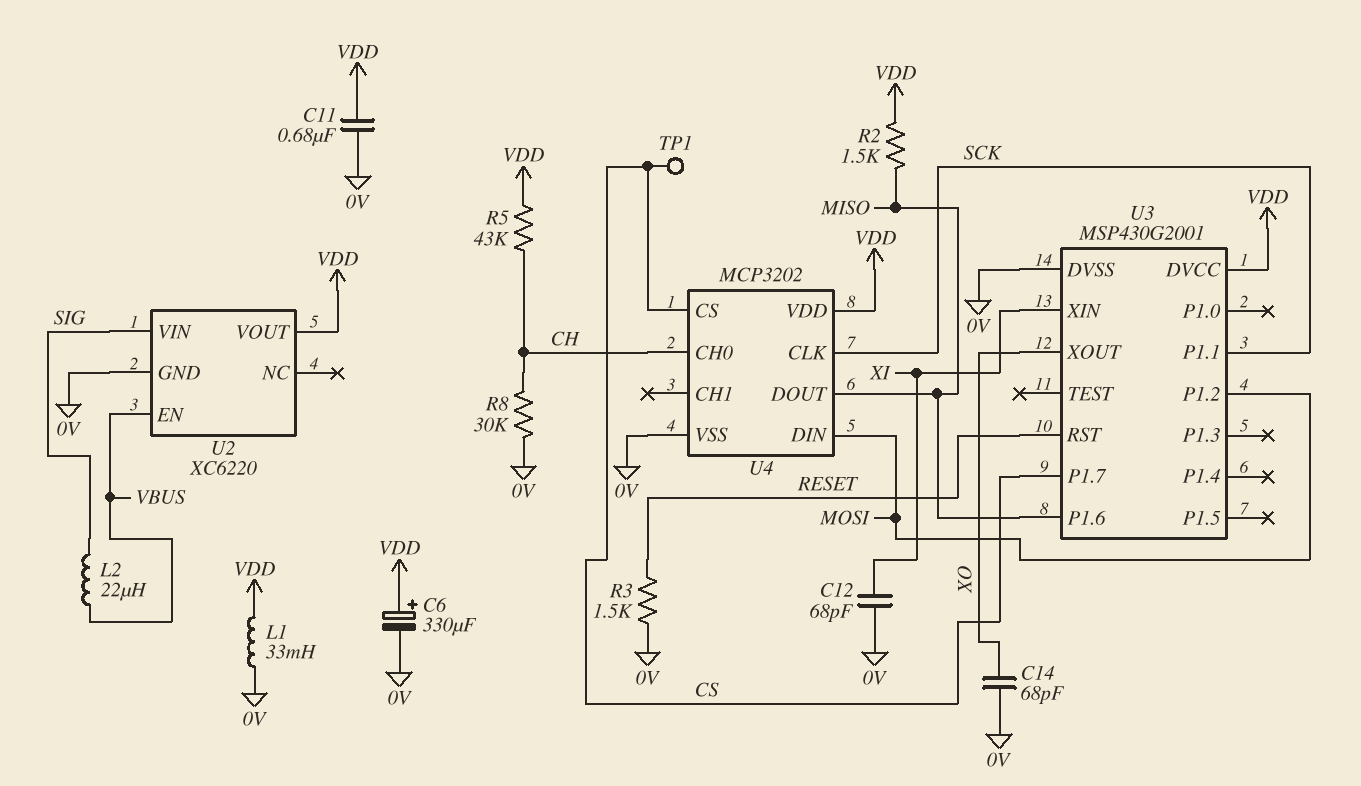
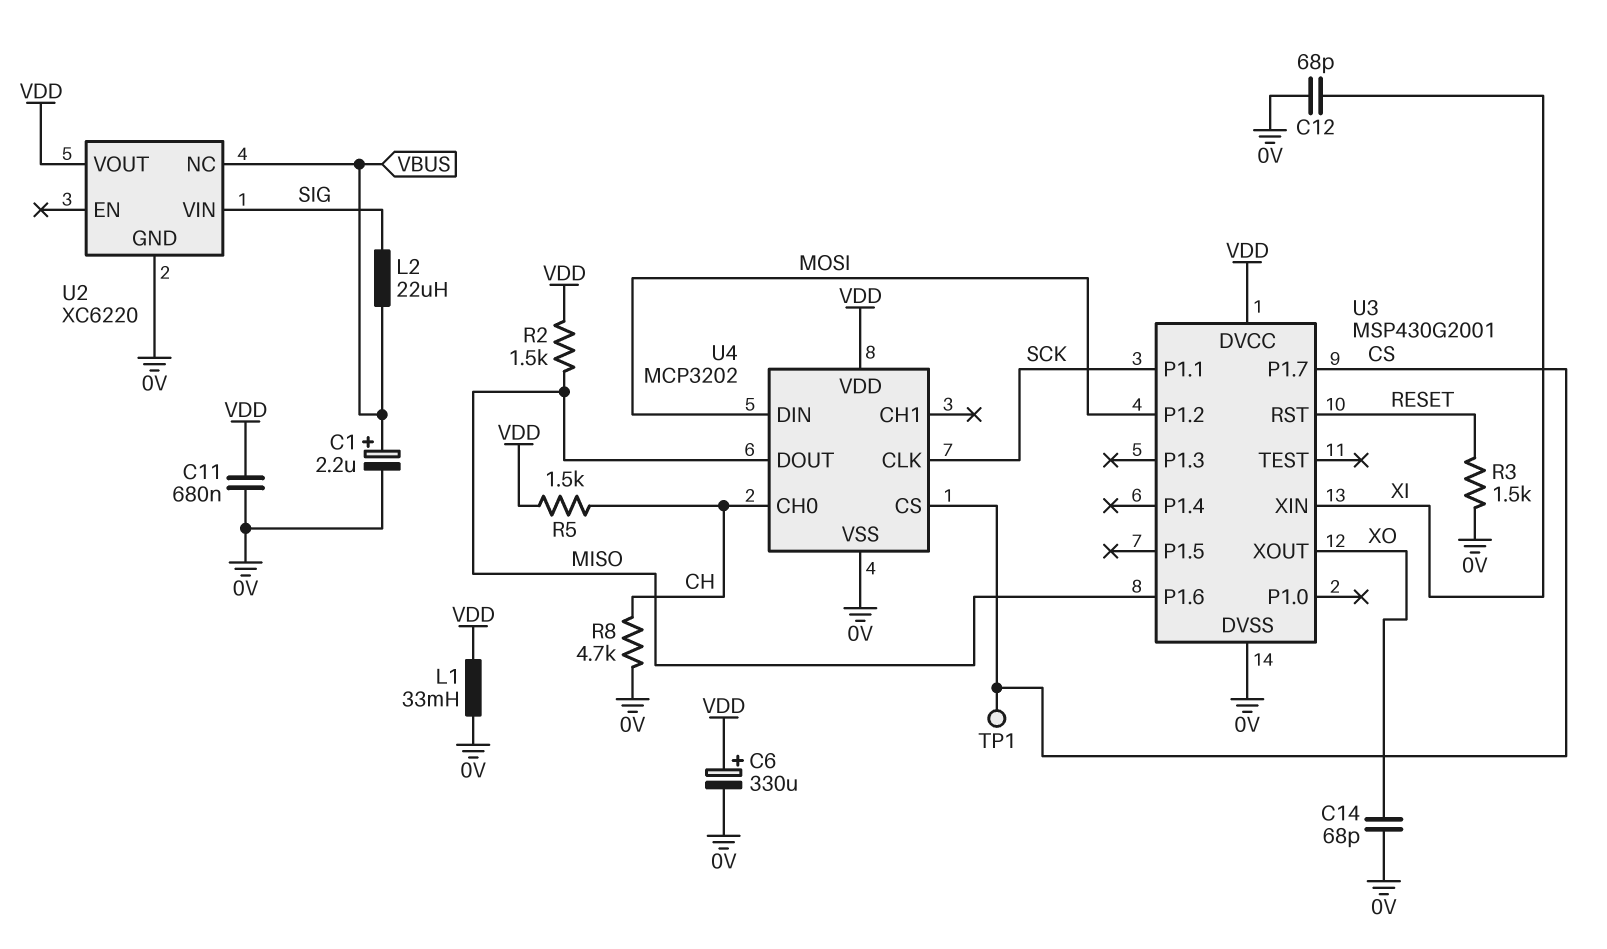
C1: none -> 2.2uF (plus VBUS, minus 0V)
R5: 43k (CH, VDD) -> 1.5k (CH, VDD)
R8: 30k (0V, CH) -> 4.7k (0V, CH)
U2 pin EN: VBUS -> none
U2 pin NC: none -> VBUS

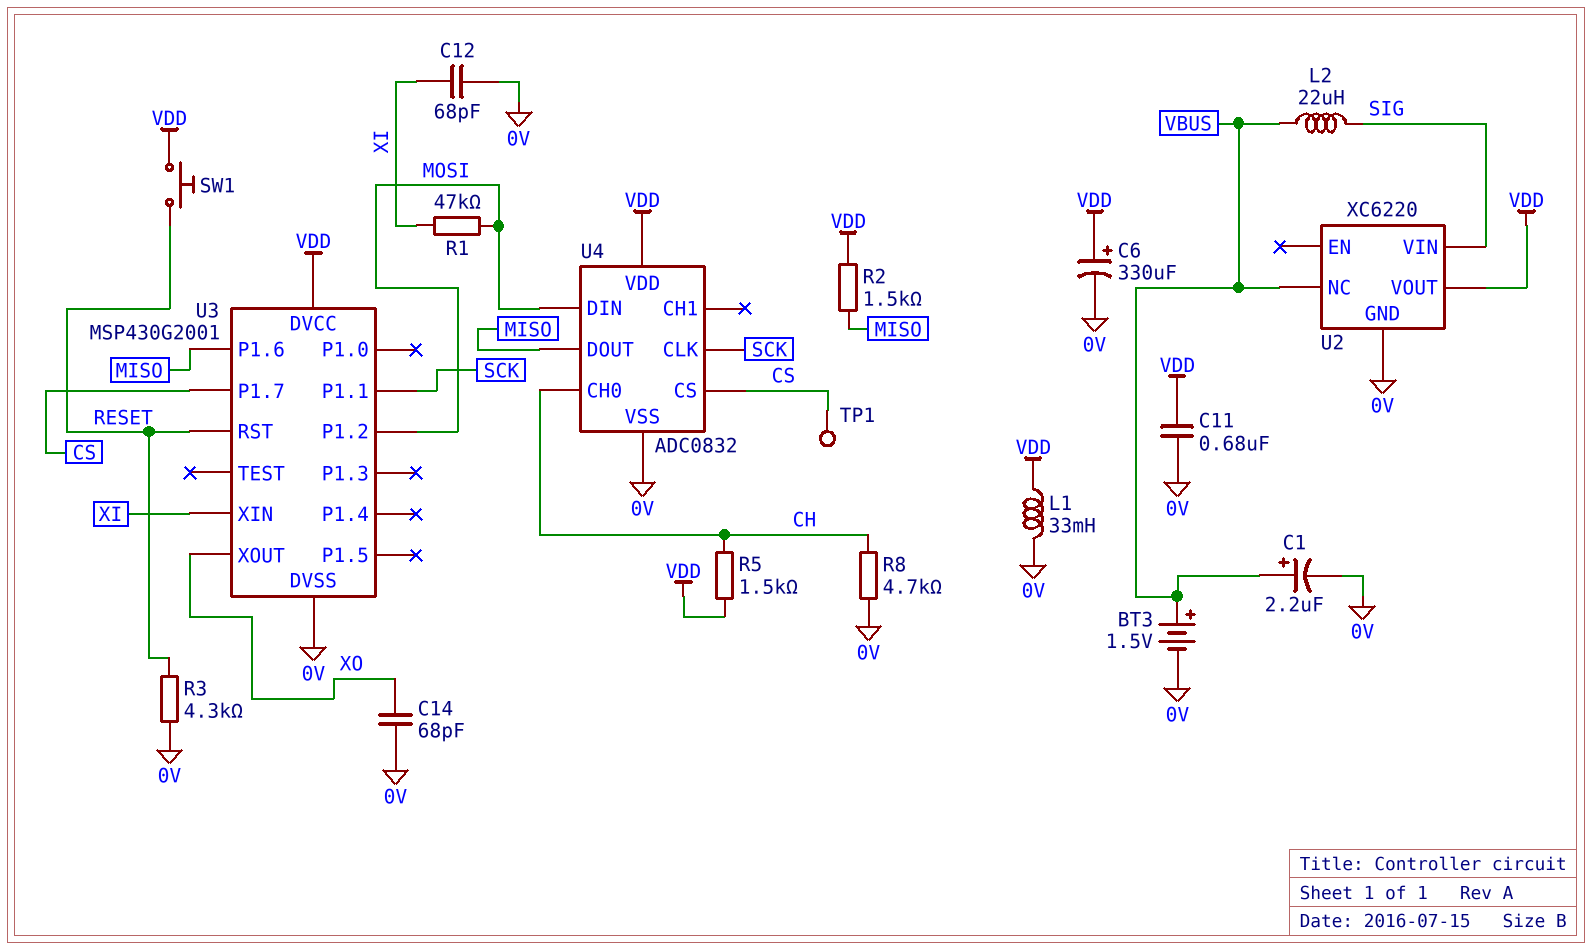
BT3: none -> 1.5V (plus VBUS, minus 0V)
R1: none -> 47k (MOSI, XI)
R3: 1.5k (0V, RESET) -> 4.3k (0V, RESET)
SW1: none -> button (RESET, VDD)
U4: MCP3202 -> ADC0832

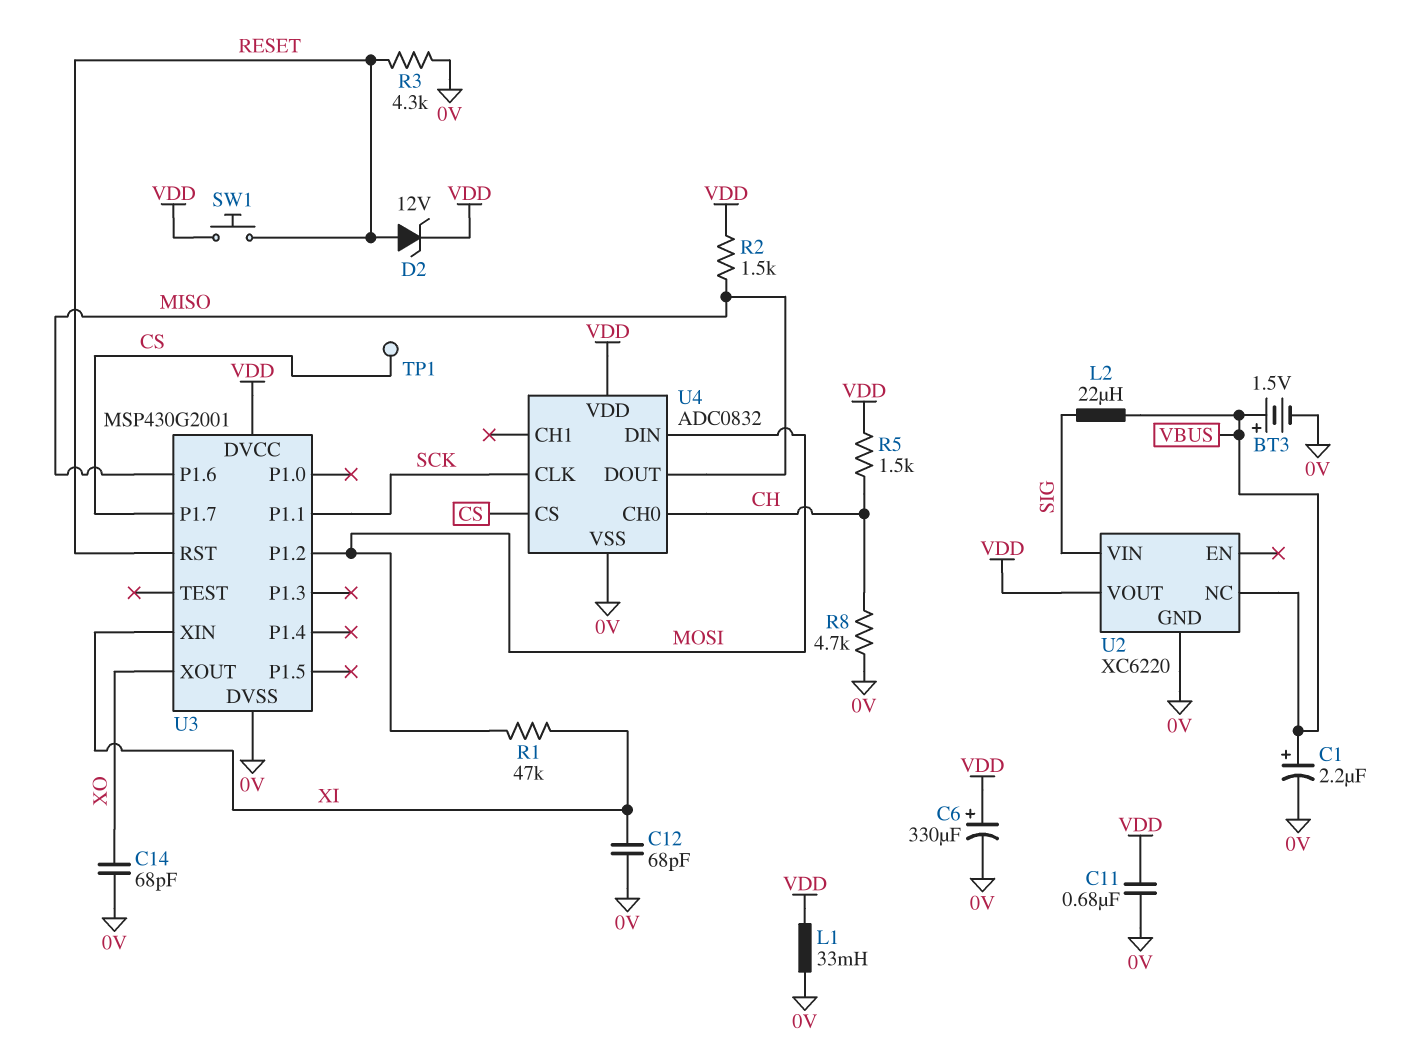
D2: none -> zener 12V (A RESET, K VDD)

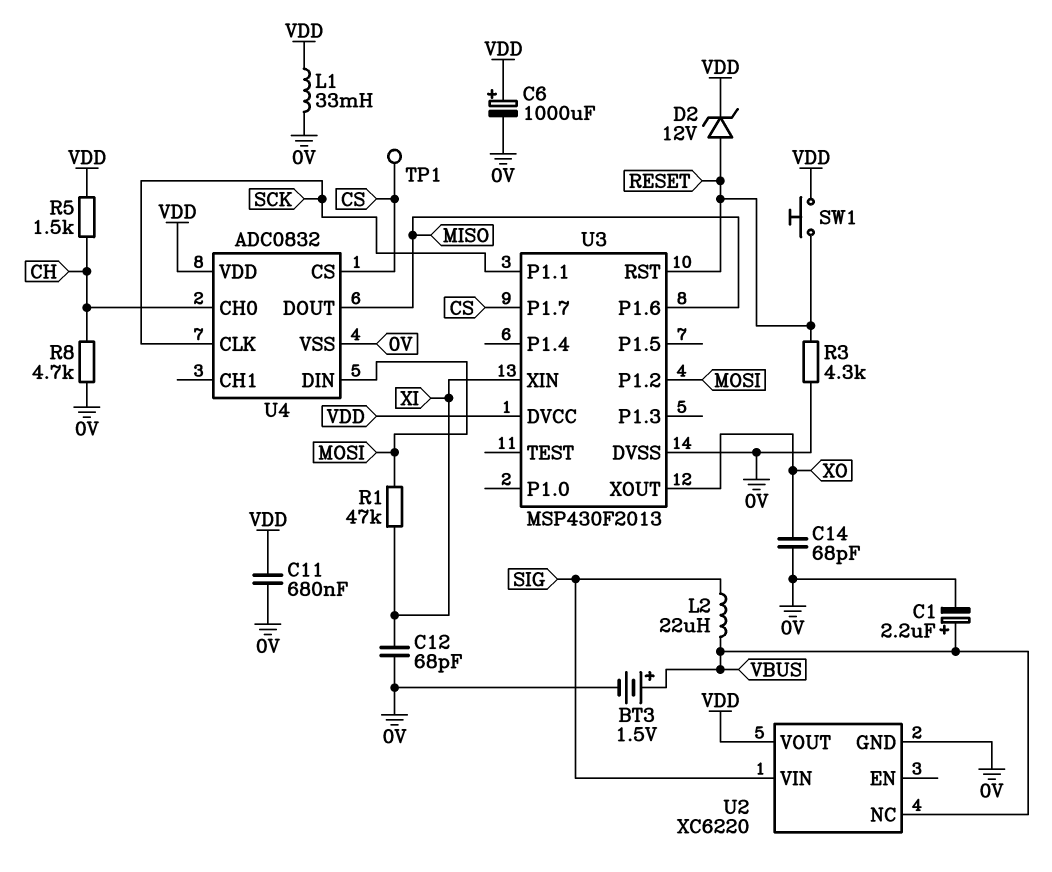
C6: 330uF (plus VDD, minus 0V) -> 1000uF (plus VDD, minus 0V)
R2: 1.5k (MISO, VDD) -> none
U3: MSP430G2001 -> MSP430F2013

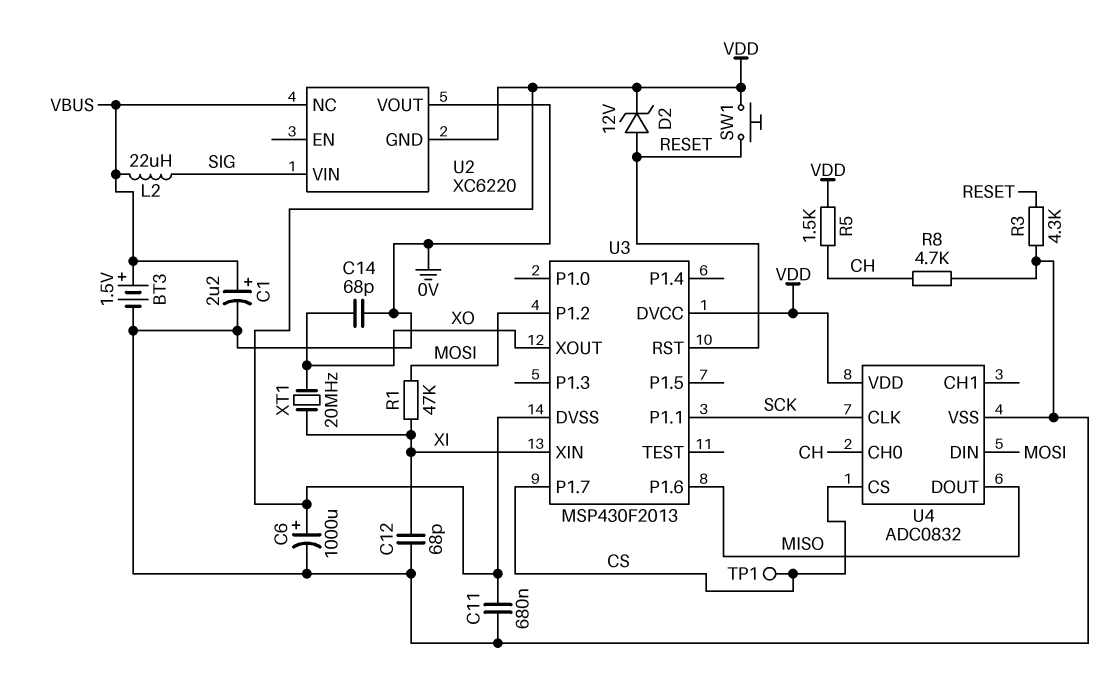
L1: 33mH (0V, VDD) -> none
U2 pin GND: 0V -> VDD
U2 pin VOUT: VDD -> 0V
U3 pin DVSS: 0V -> VDD
XT1: none -> 20MHz (XI, XO)

